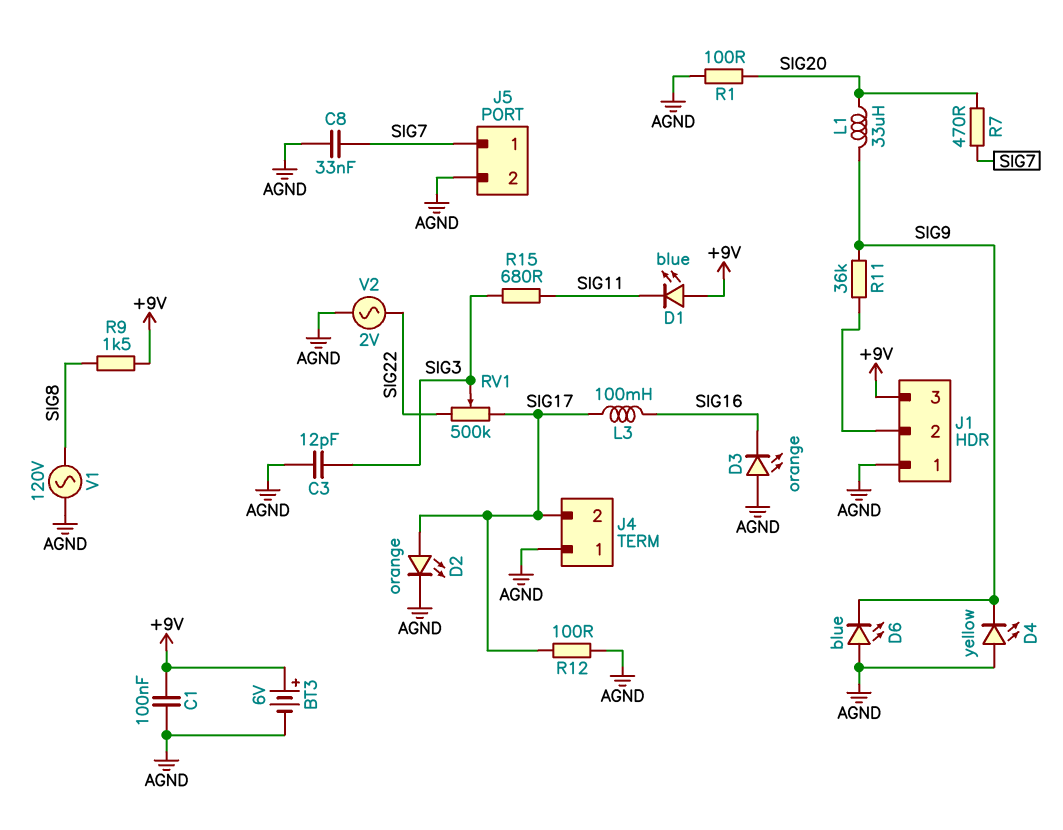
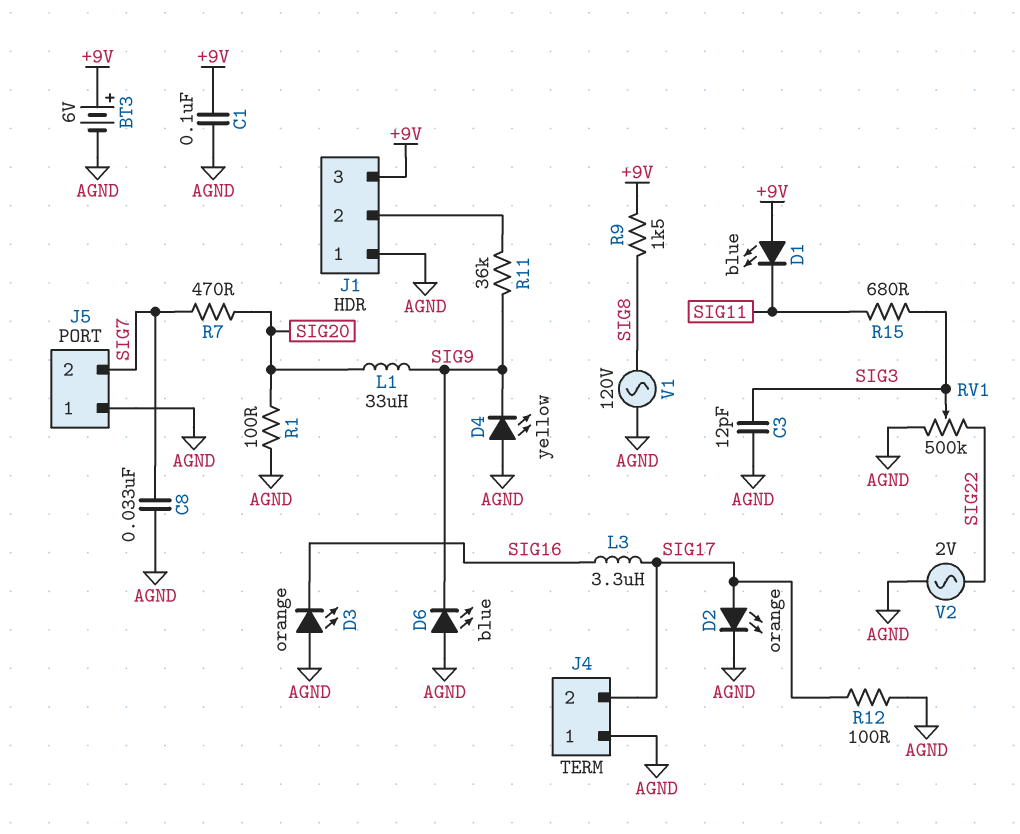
J5 pin 1: SIG7 -> AGND
J5 pin 2: AGND -> SIG7
L3: 100mH (SIG16, SIG17) -> 3.3uH (SIG16, SIG17)
RV1: 500k (SIG17, SIG22, wiper SIG3) -> 500k (AGND, SIG22, wiper SIG3)

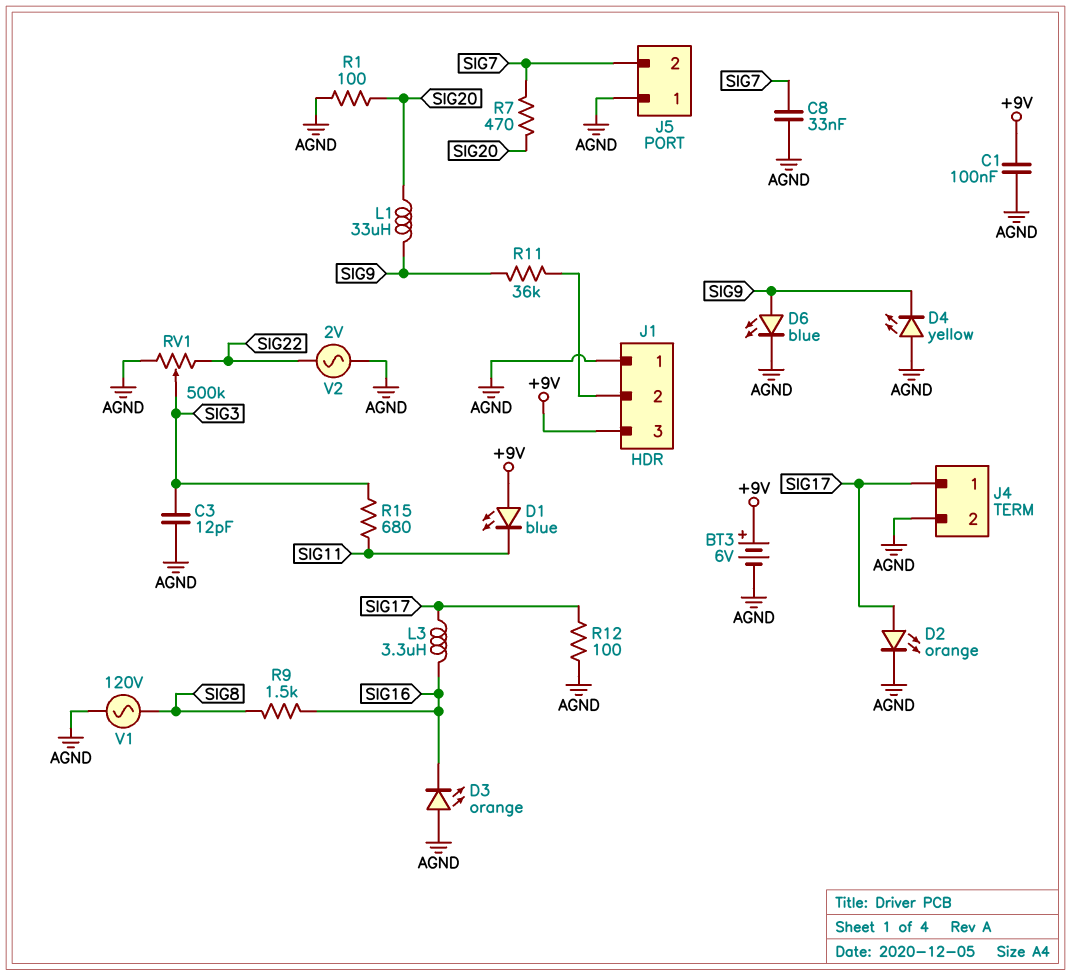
D6: LED blue (A AGND, K SIG9) -> LED blue (A SIG9, K AGND)
J4 pin 1: AGND -> SIG17
J4 pin 2: SIG17 -> AGND
R9: 1.5k (+9V, SIG8) -> 1.5k (SIG8, SIG16)

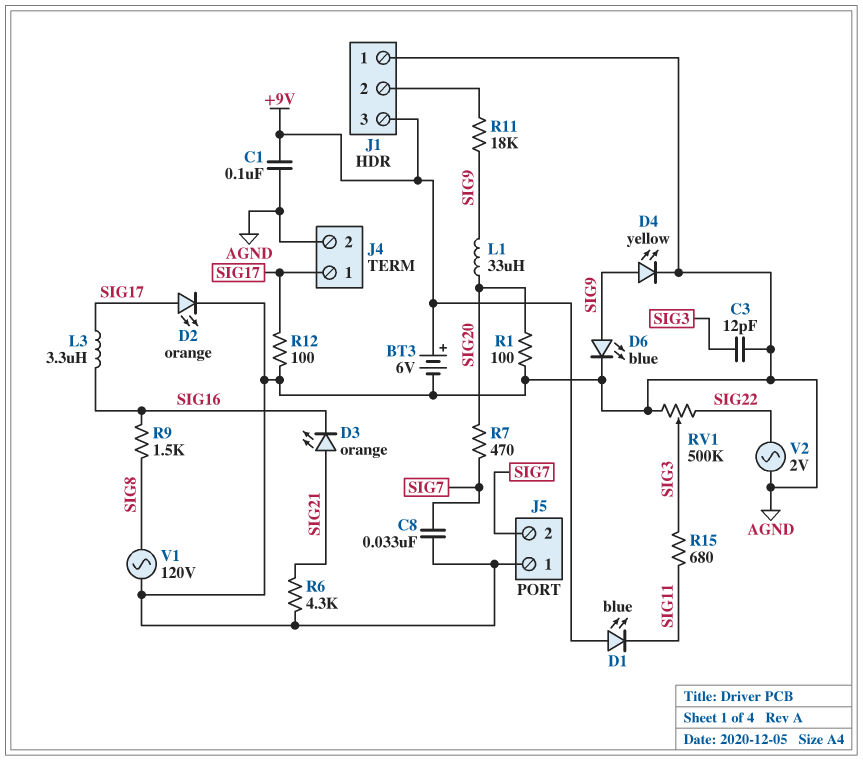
D3: LED orange (A AGND, K SIG16) -> LED orange (A SIG21, K SIG16)
D4: LED yellow (A AGND, K SIG9) -> LED yellow (A SIG9, K AGND)
R6: none -> 4.3k (AGND, SIG21)
R11: 36k (J1/2, SIG9) -> 18k (J1/2, SIG9)

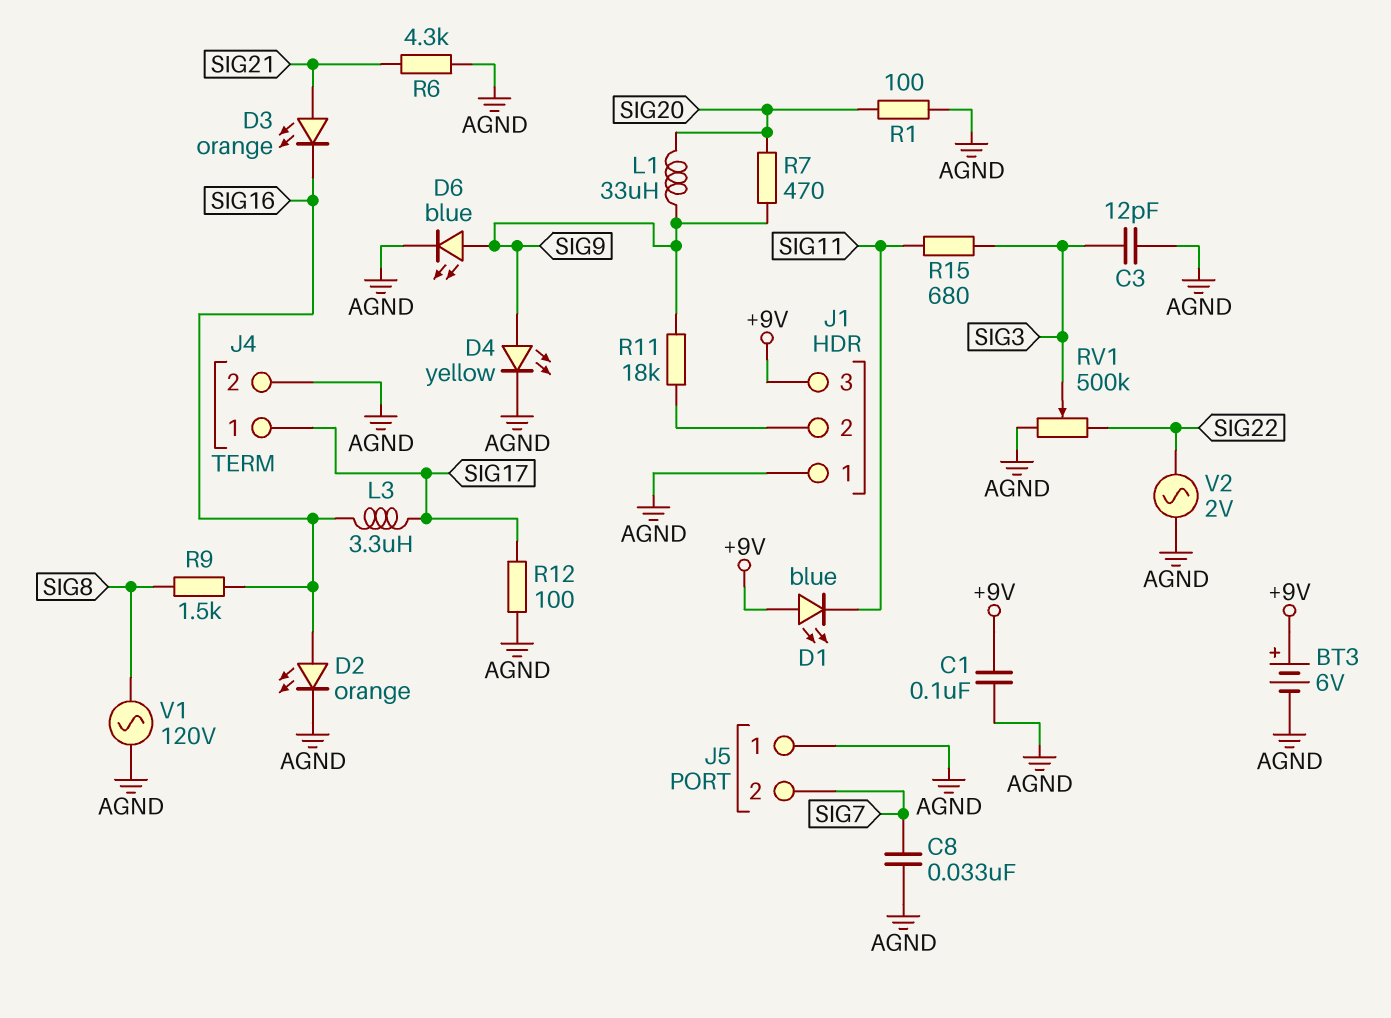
D2: LED orange (A SIG17, K AGND) -> LED orange (A SIG16, K AGND)
R7: 470 (SIG7, SIG20) -> 470 (SIG9, SIG20)

